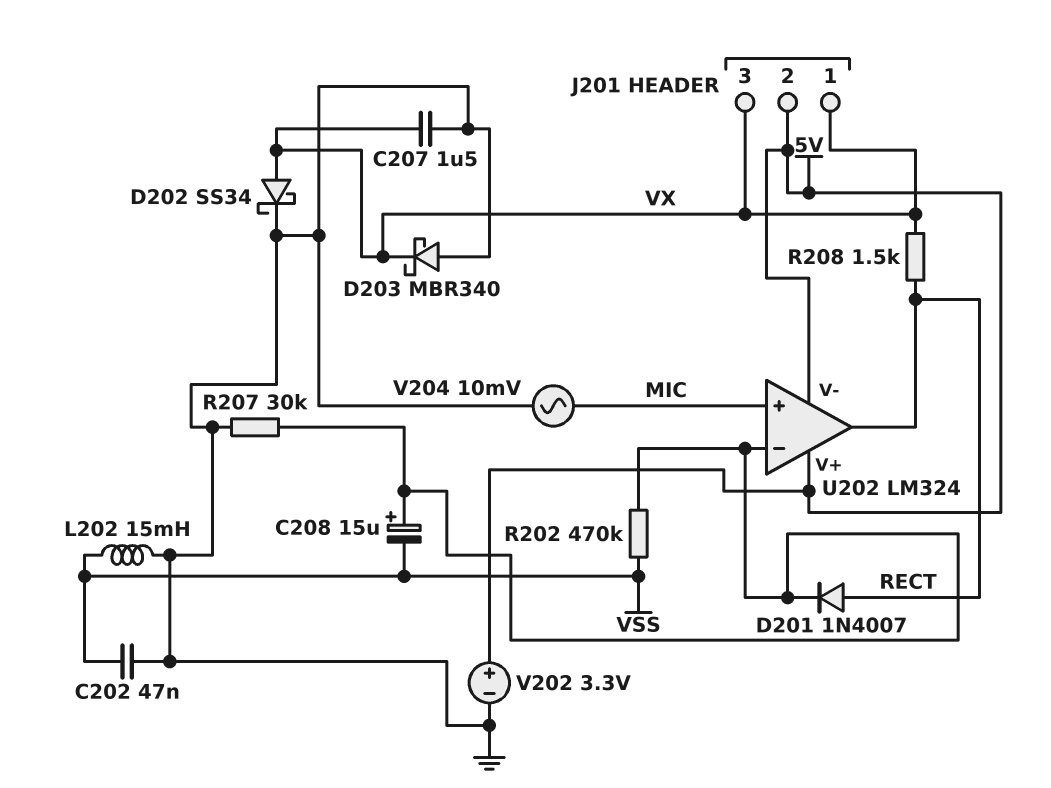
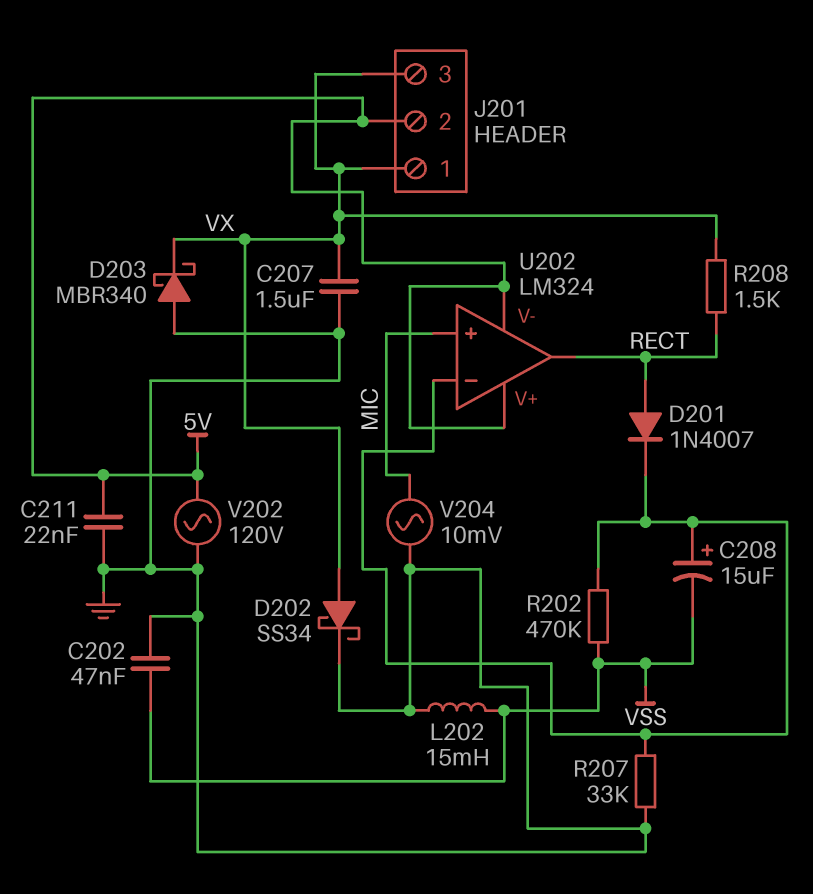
C211: none -> 22nF (5V, GND)
R207: 30k (GND, U202/in-) -> 33k (GND, U202/in-)
V202: 3.3V (plus 5V, minus GND) -> AC 120V (5V, GND)

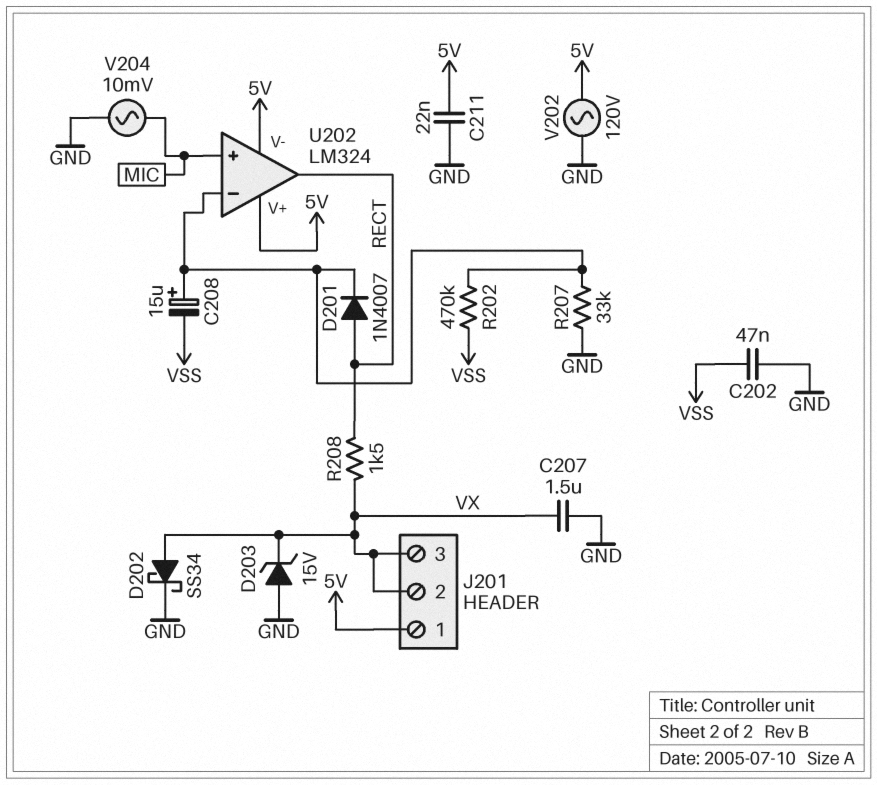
D203: schottky MBR340 (A GND, K VX) -> zener 15V (A GND, K VX)
J201 pin 1: VX -> 5V
J201 pin 2: 5V -> VX
L202: 15mH (GND, VSS) -> none

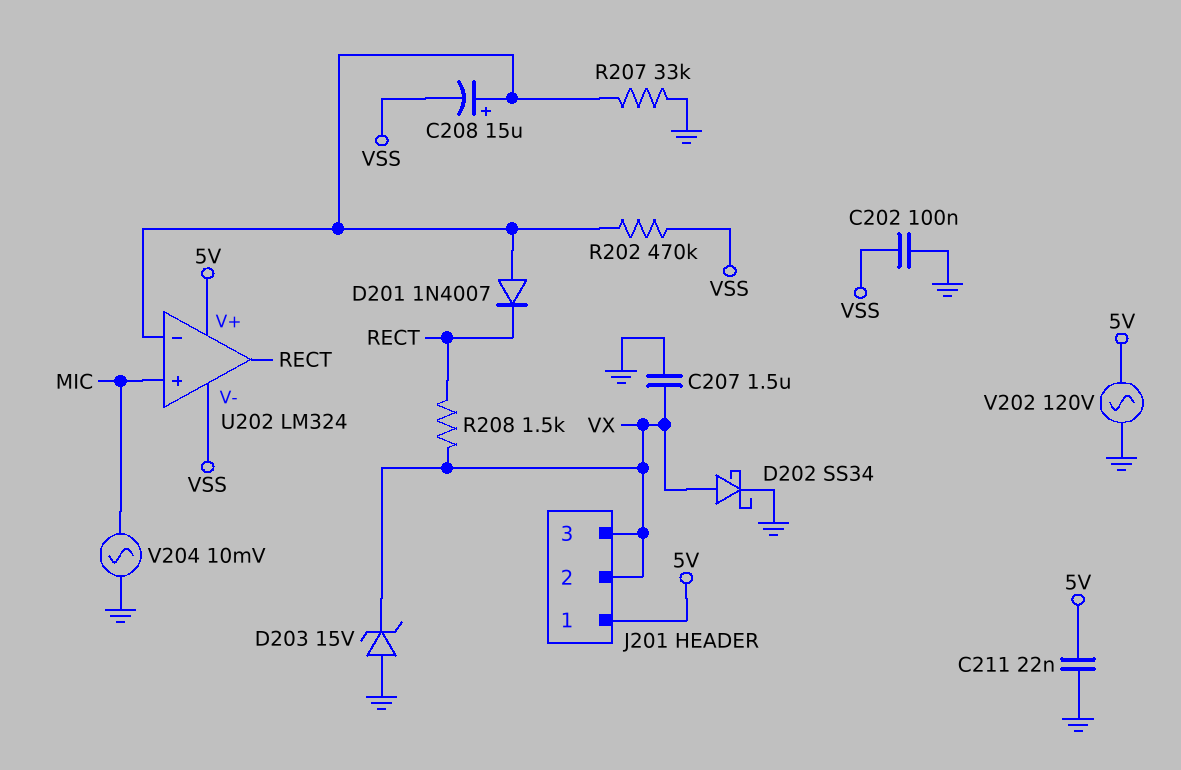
C202: 47nF (GND, VSS) -> 100nF (GND, VSS)
D201: diode 1N4007 (A RECT, K U202/in-) -> diode 1N4007 (A U202/in-, K RECT)
U202 pin V-: 5V -> VSS

